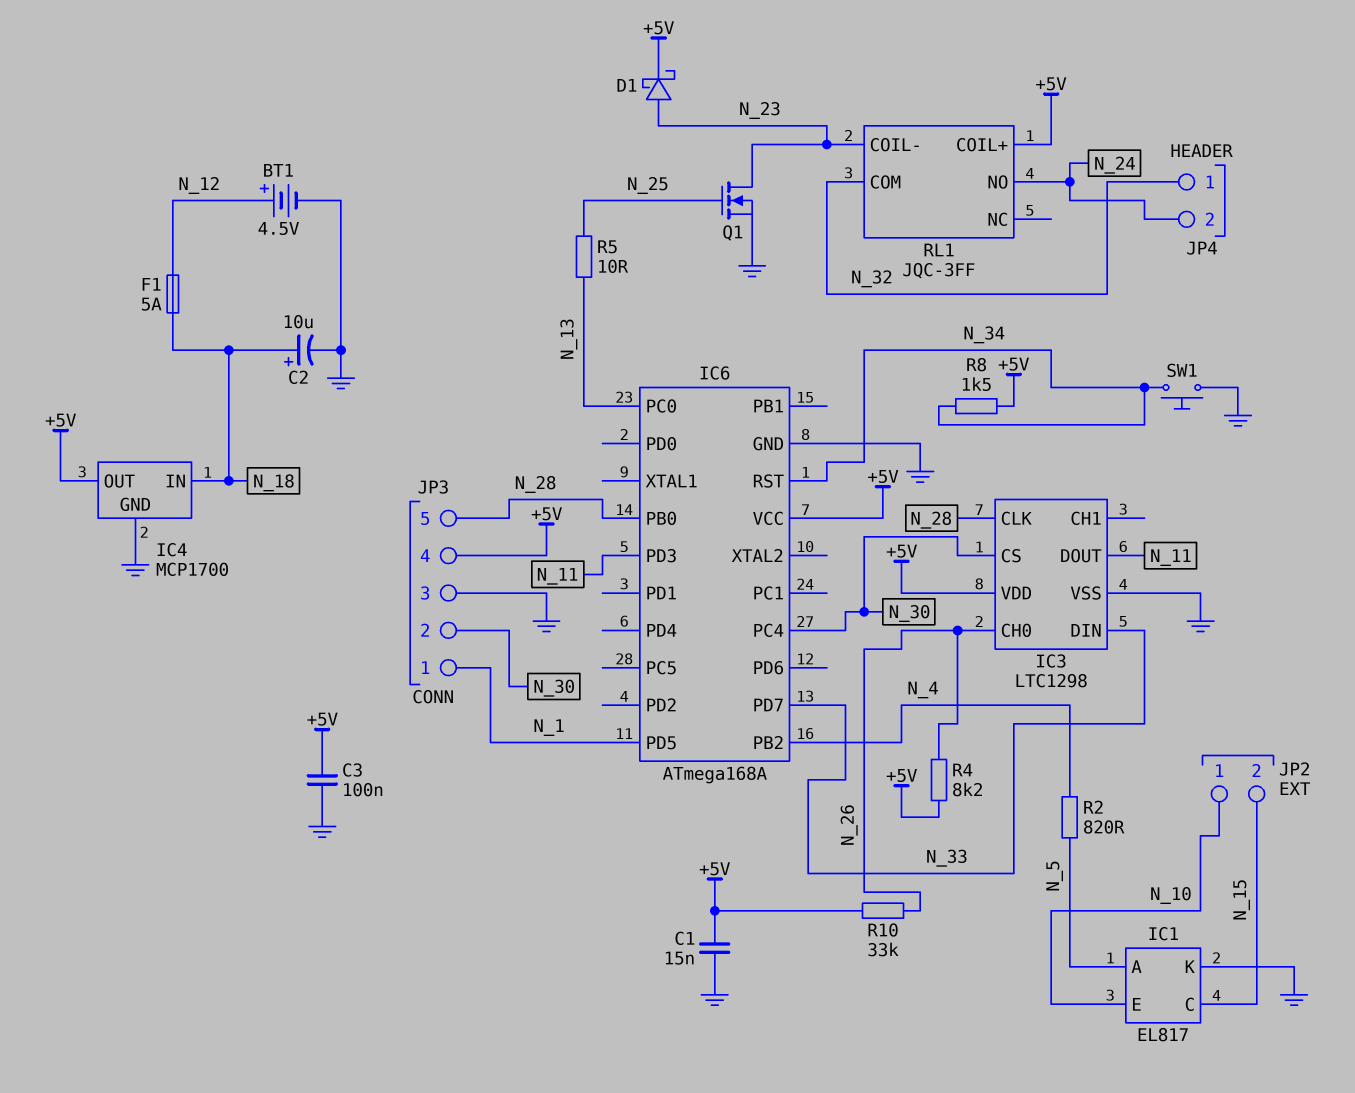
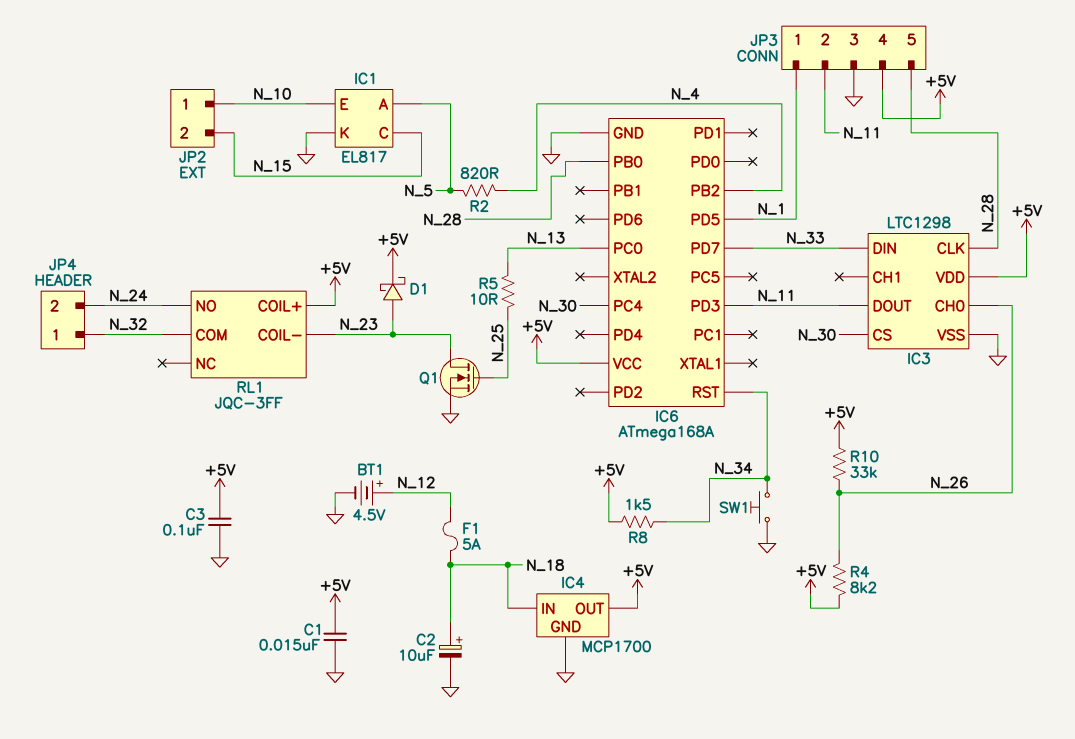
JP3 pin 2: N_30 -> N_11

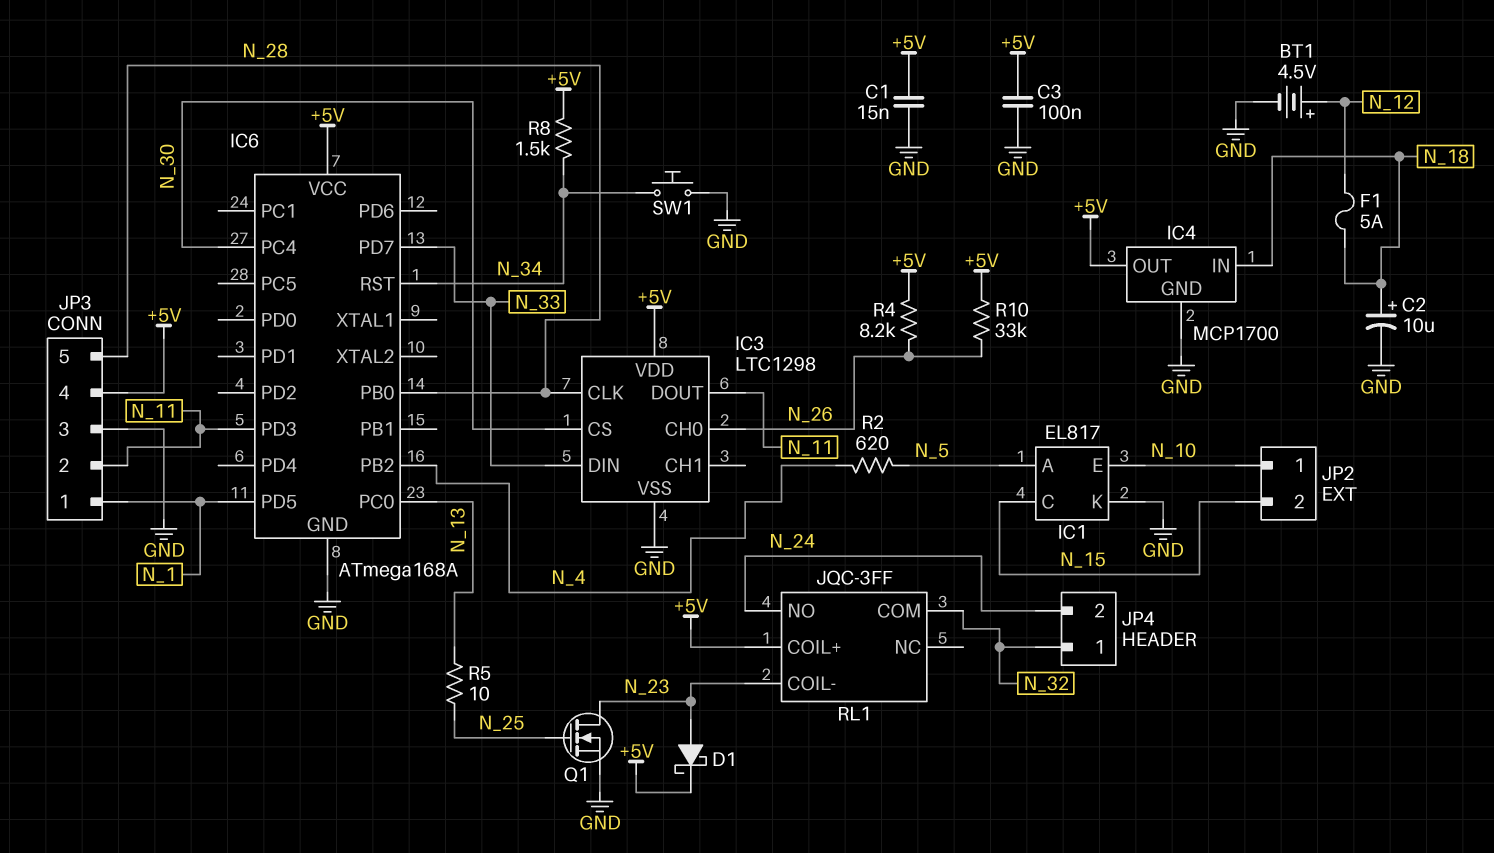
R2: 820 (N_4, N_5) -> 620 (N_4, N_5)

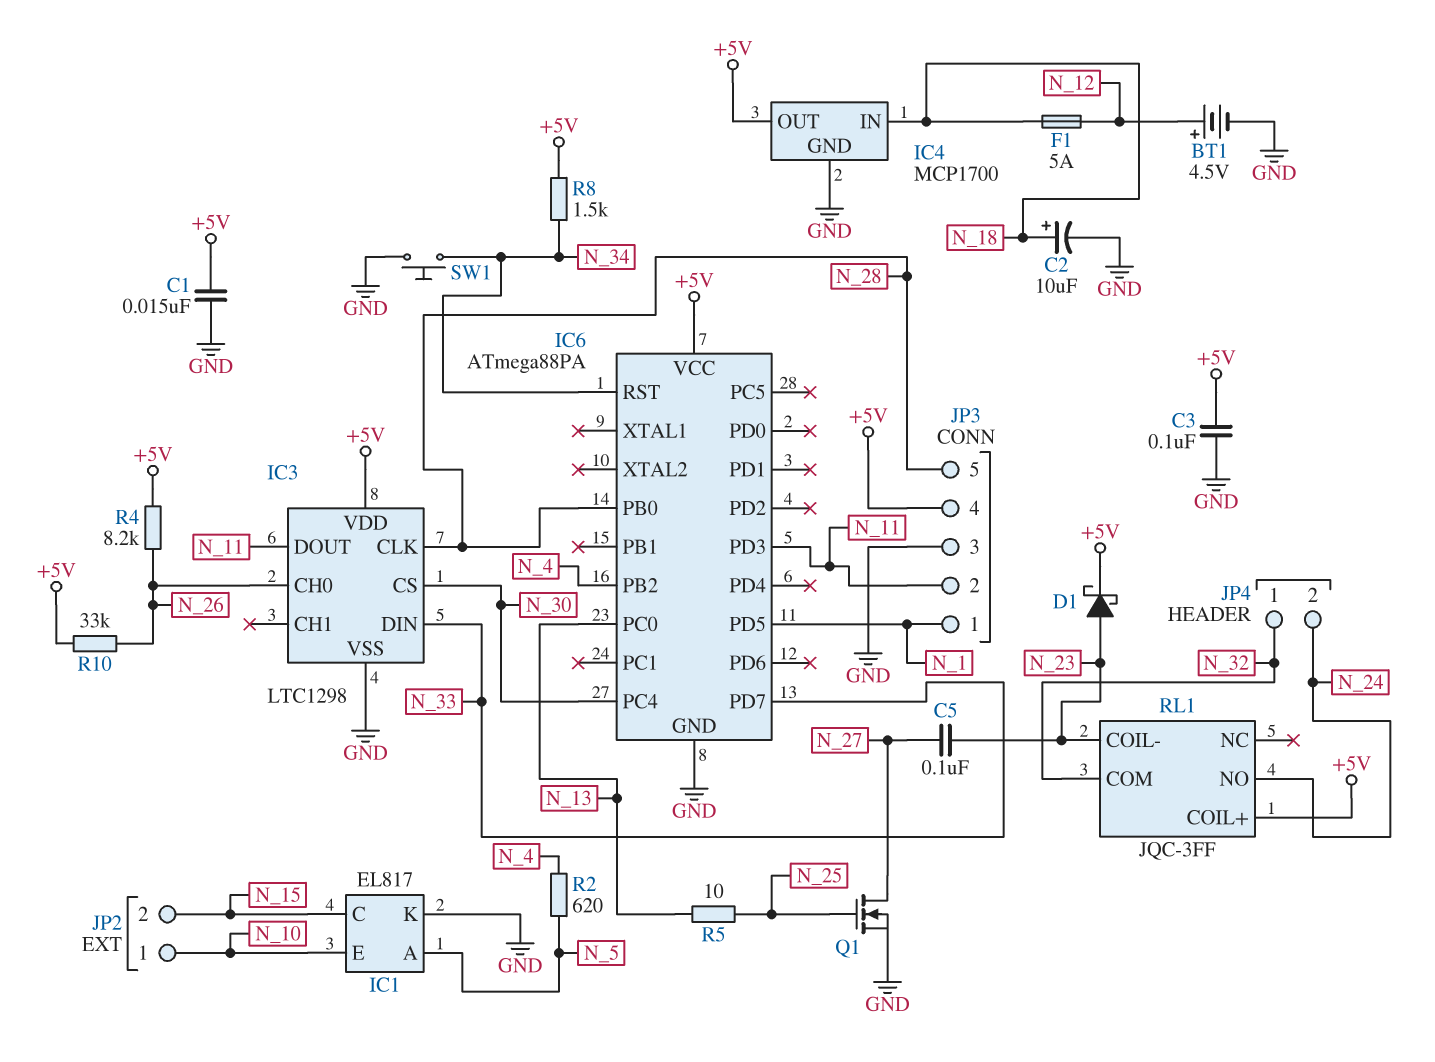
C5: none -> 100nF (N_23, N_27)
IC6: ATmega168A -> ATmega88PA
Q1: NMOS (G N_25, D N_23, S GND) -> NMOS (G N_25, D N_27, S GND)

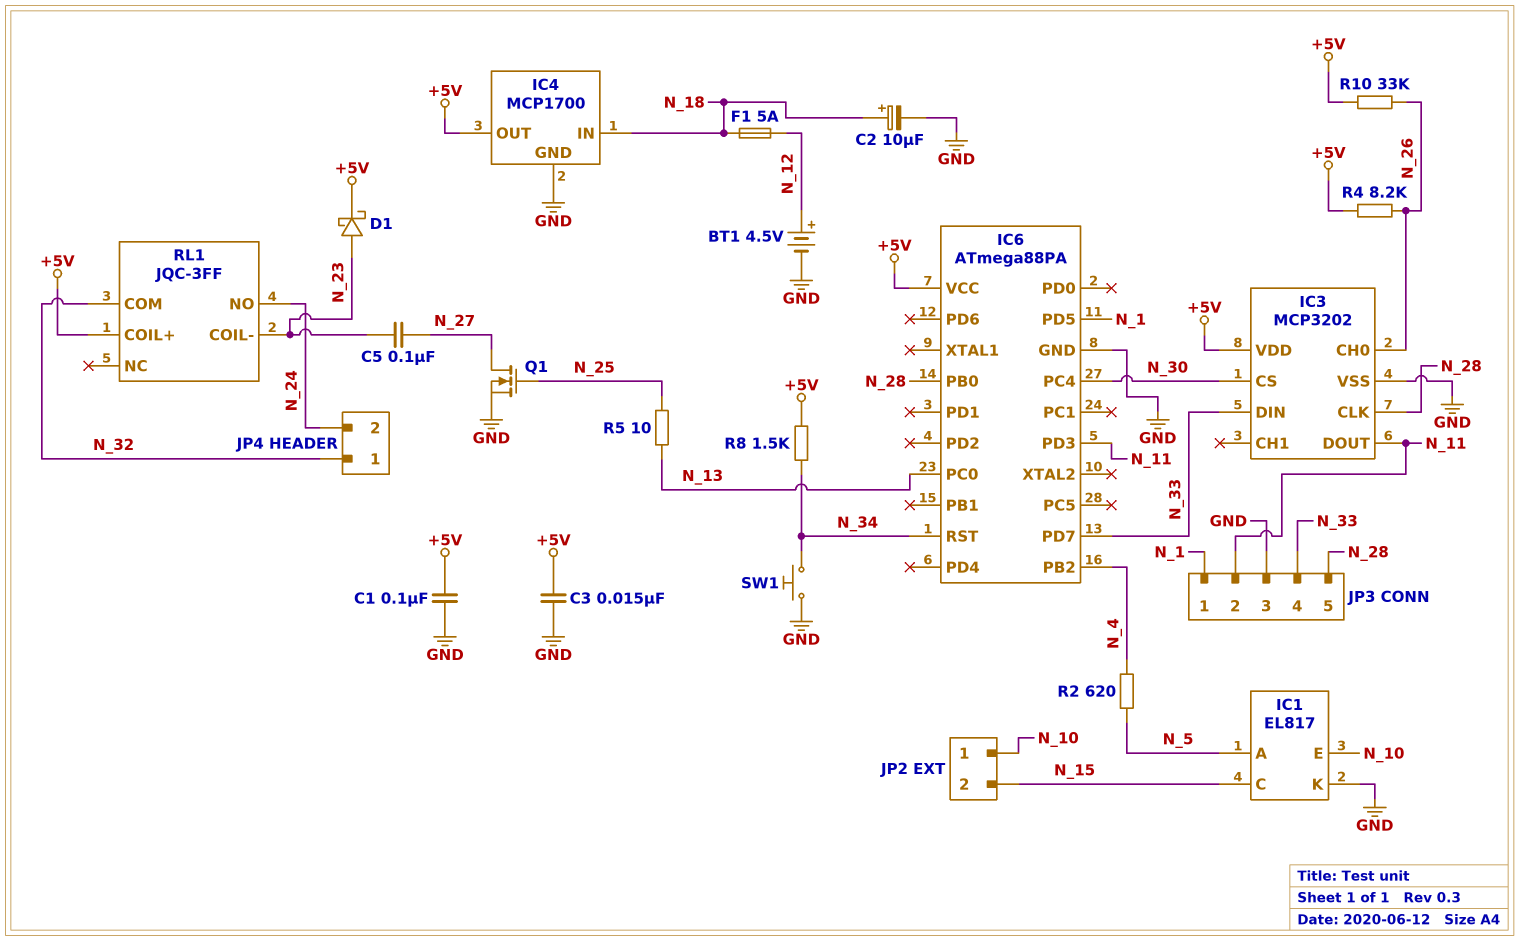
C1: 15nF (+5V, GND) -> 100nF (+5V, GND)
C3: 100nF (+5V, GND) -> 15nF (+5V, GND)
IC3: LTC1298 -> MCP3202
JP3 pin 4: +5V -> N_33

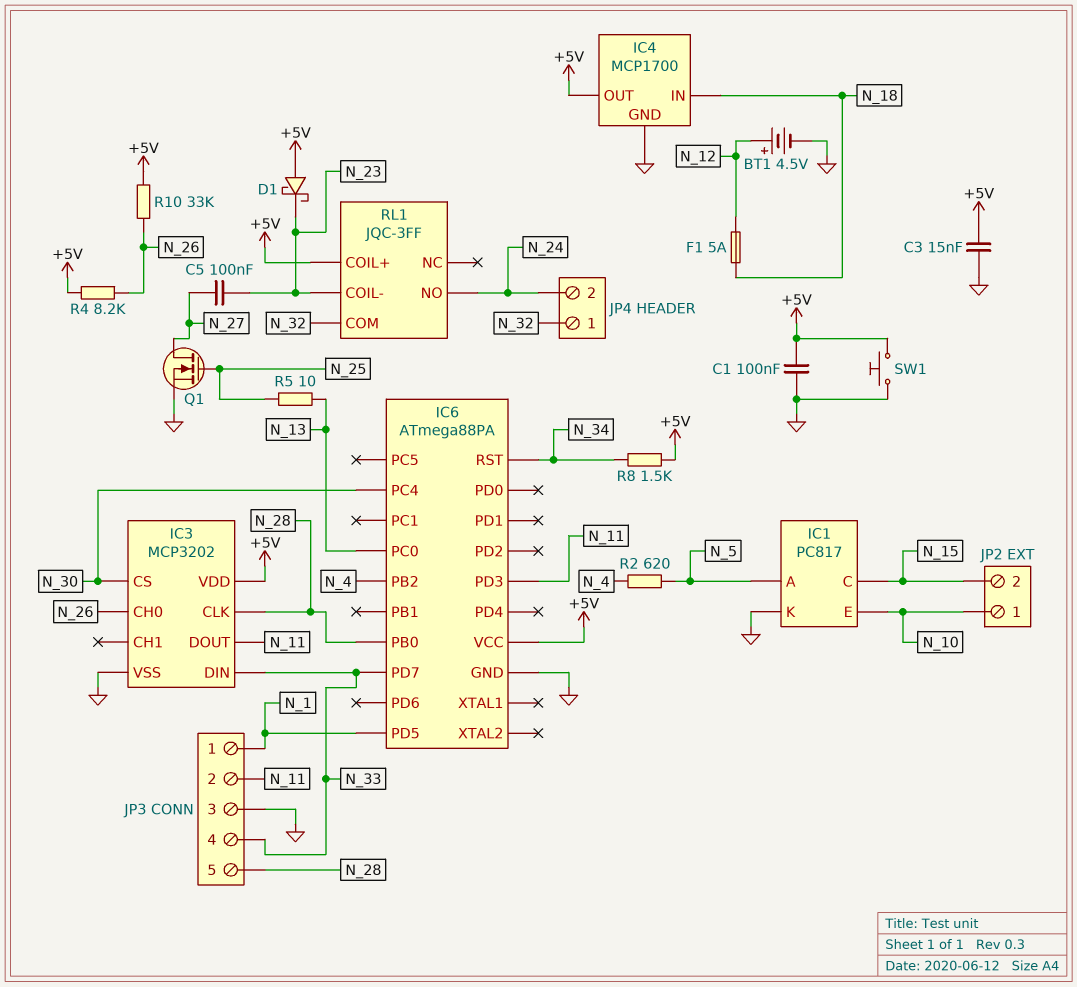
C2: 10uF (plus N_18, minus GND) -> none
D1: schottky (A N_23, K +5V) -> schottky (A +5V, K N_23)
IC1: EL817 -> PC817
SW1: button (GND, N_34) -> button (+5V, GND)

